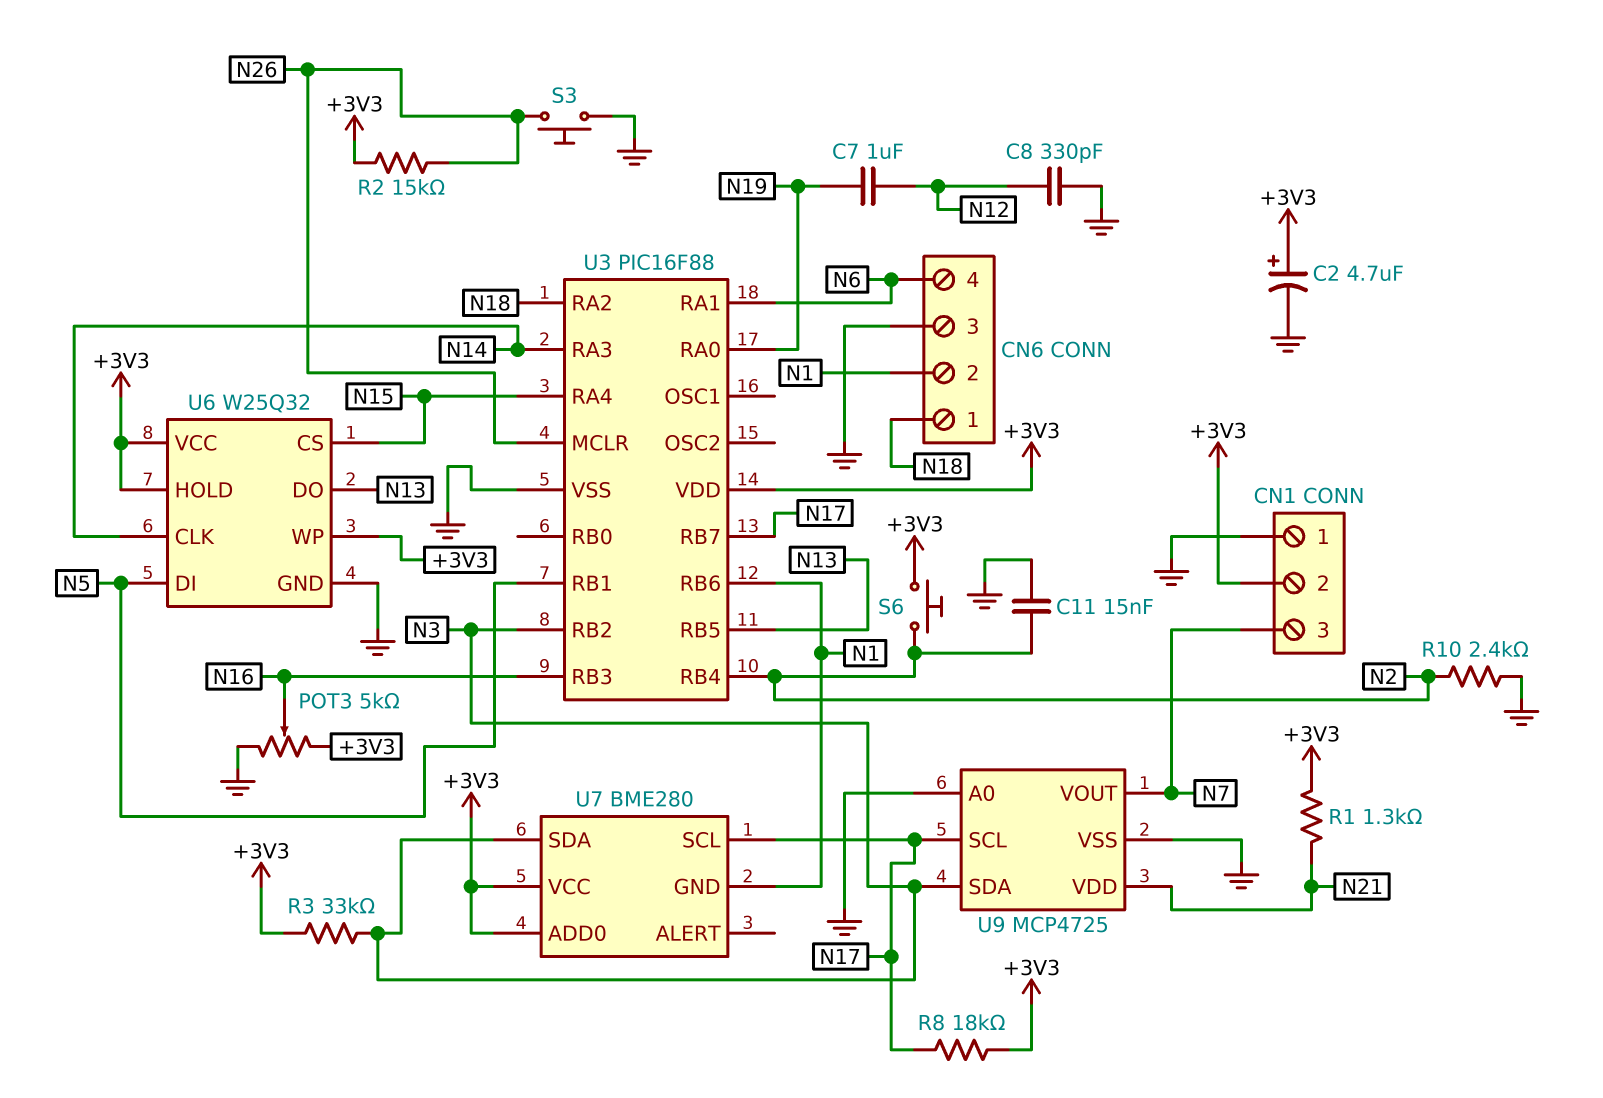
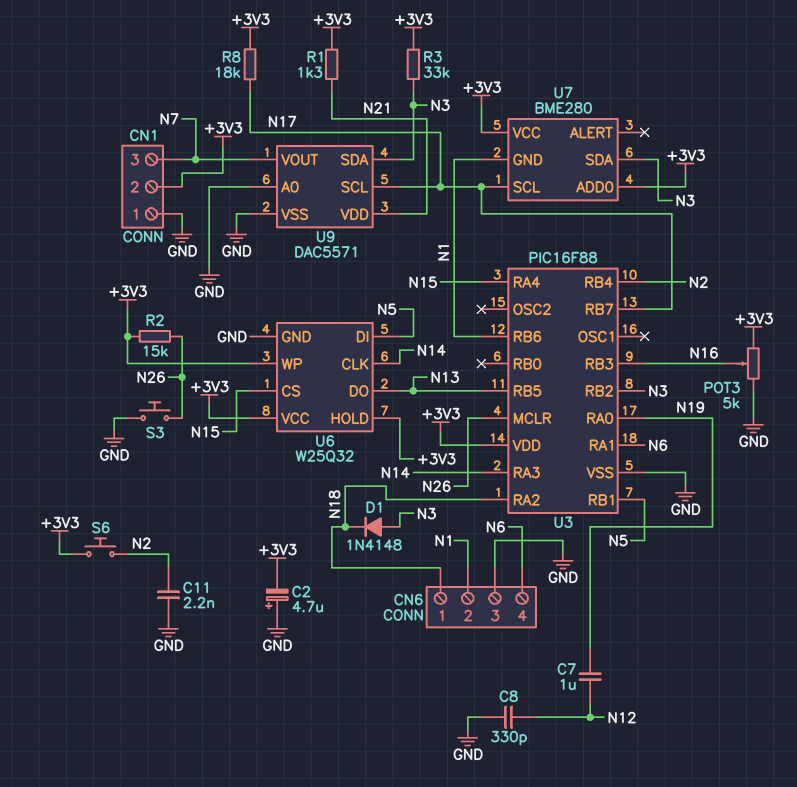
C2: 4.7uF (plus +3V3, minus GND) -> 4.7uF (plus GND, minus +3V3)
C11: 15nF (GND, N2) -> 2.2nF (GND, N2)
D1: none -> diode 1N4148 (A N3, K N18)
R10: 2.4k (GND, N2) -> none
U9: MCP4725 -> DAC5571

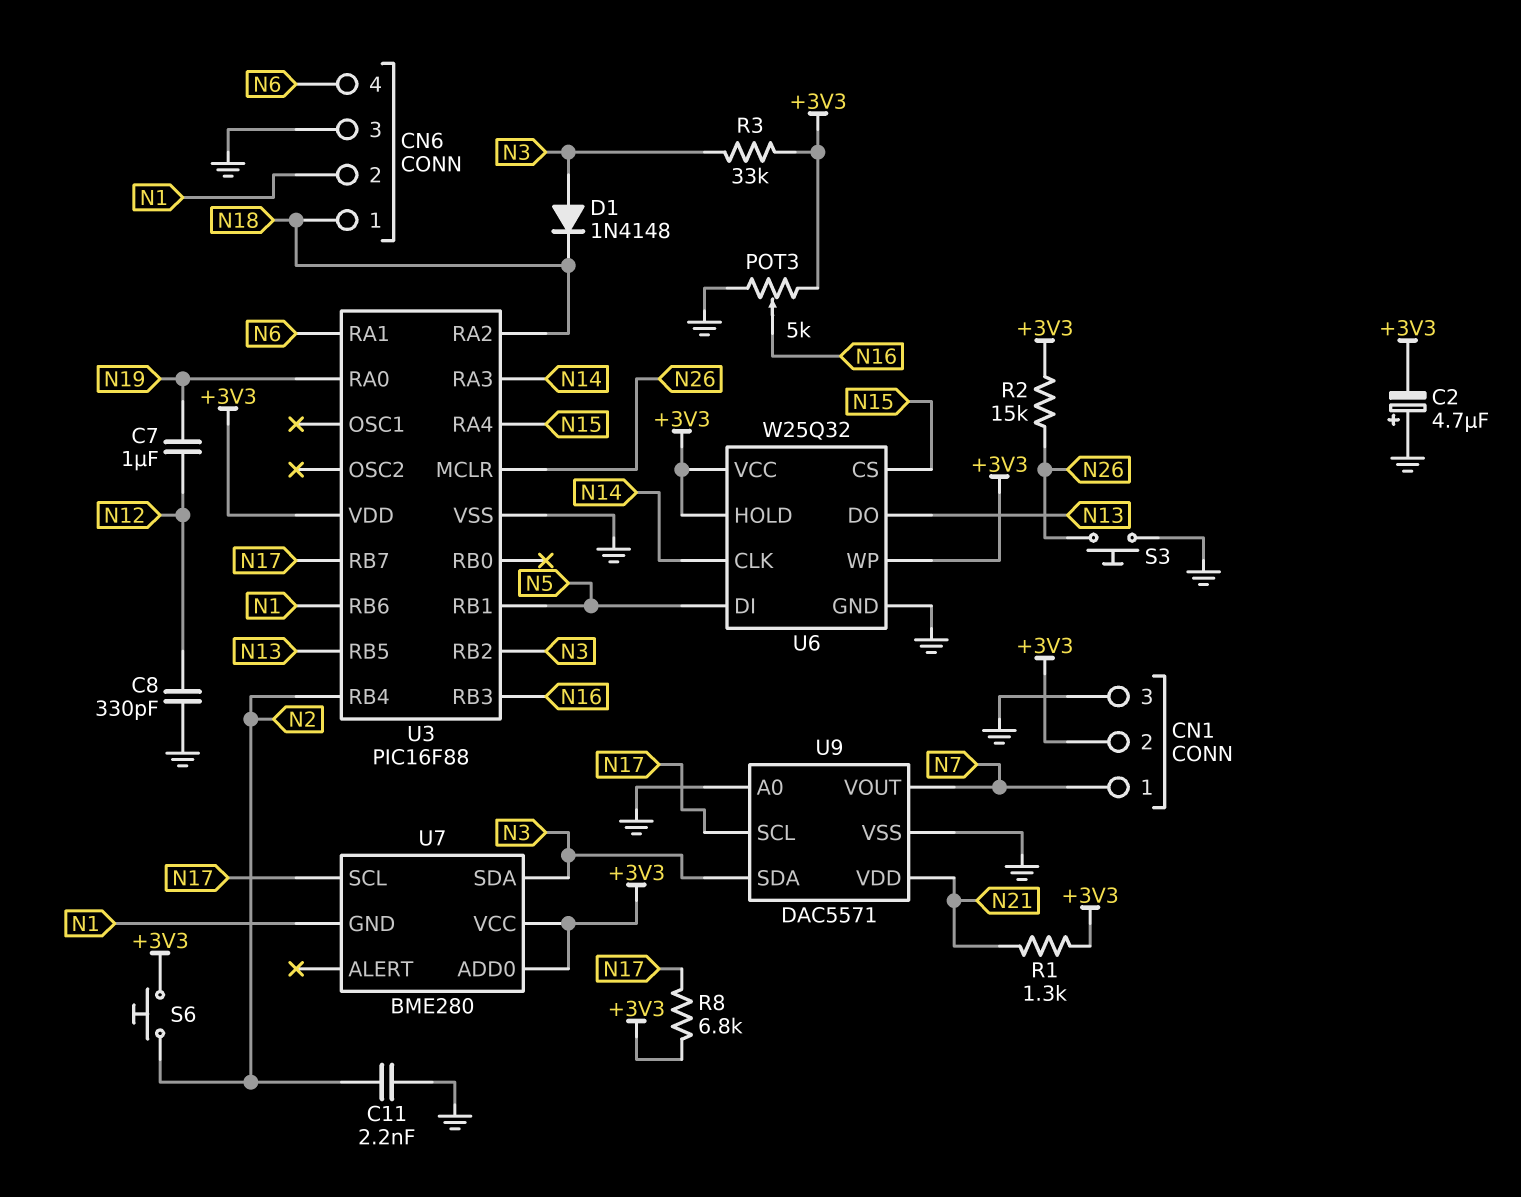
CN1 pin 1: GND -> N7
CN1 pin 3: N7 -> GND
R8: 18k (+3V3, N17) -> 6.8k (+3V3, N17)

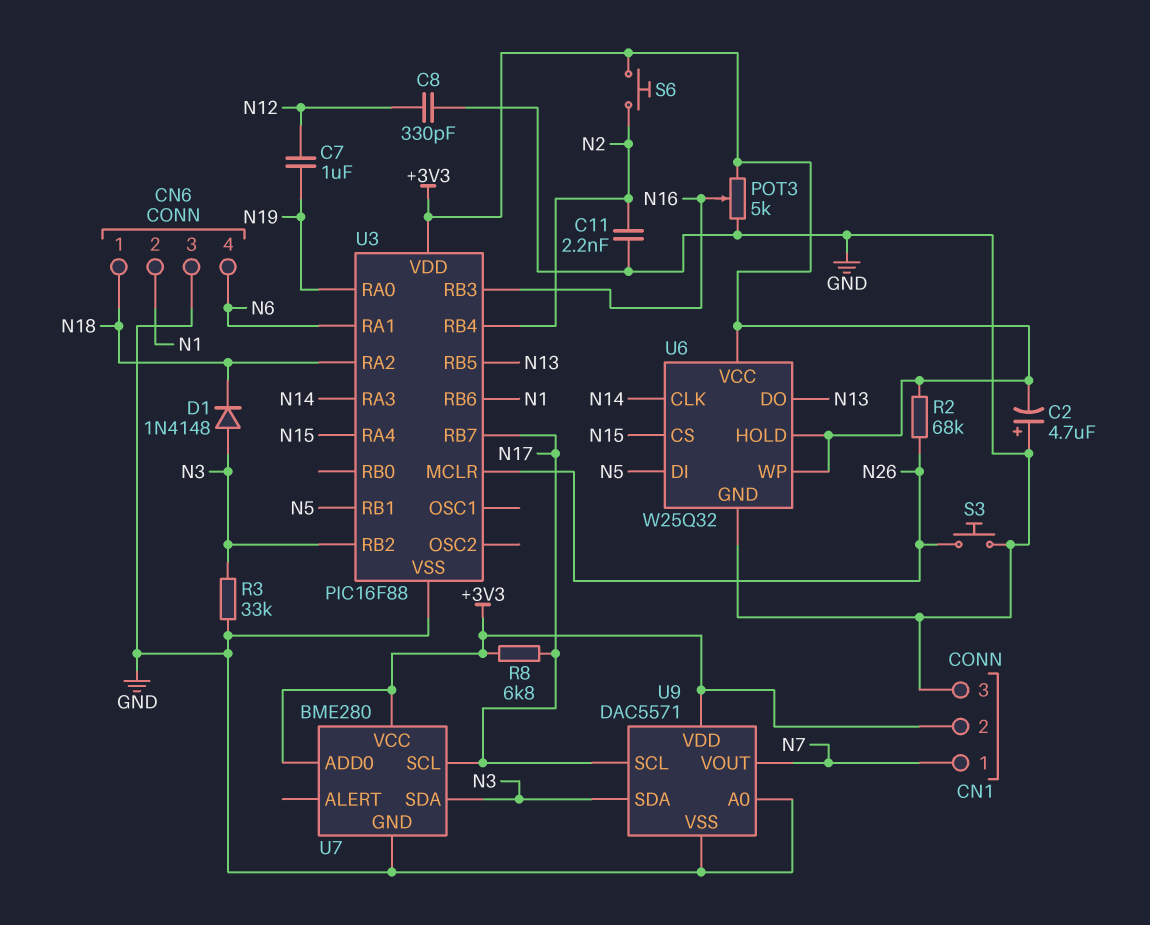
R1: 1.3k (+3V3, N21) -> none
R2: 15k (+3V3, N26) -> 68k (+3V3, N26)
R3: 33k (+3V3, N3) -> 33k (GND, N3)
U7 pin GND: N1 -> GND
U9 pin VDD: N21 -> +3V3

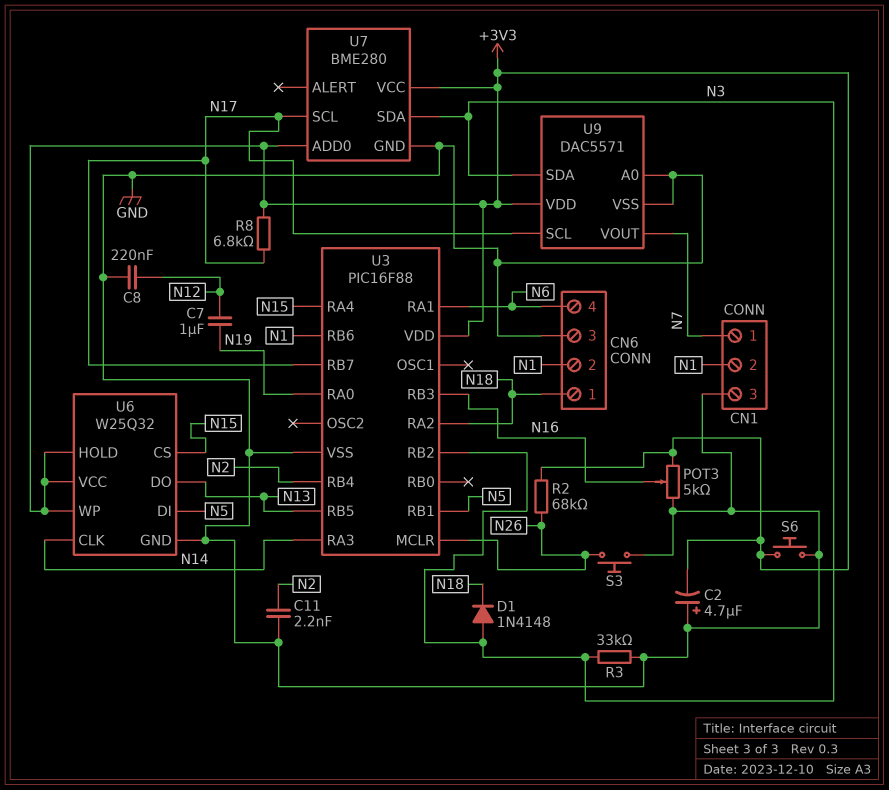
C8: 330pF (GND, N12) -> 220nF (GND, N12)
CN1 pin 2: +3V3 -> N1
S6: button (+3V3, N2) -> button (+3V3, GND)

